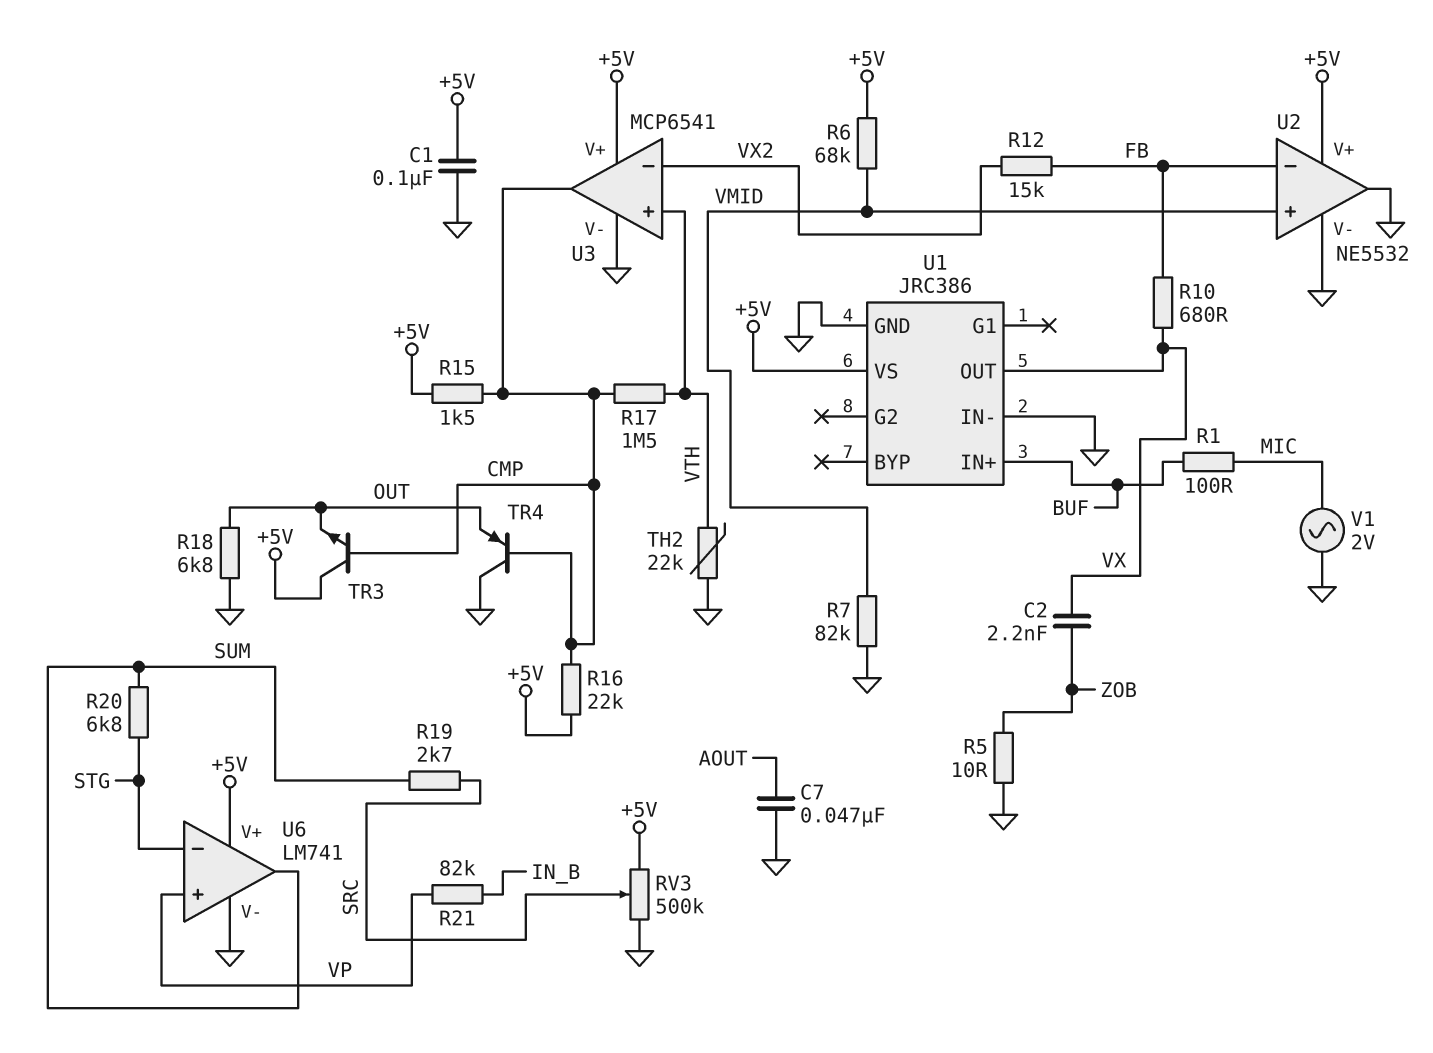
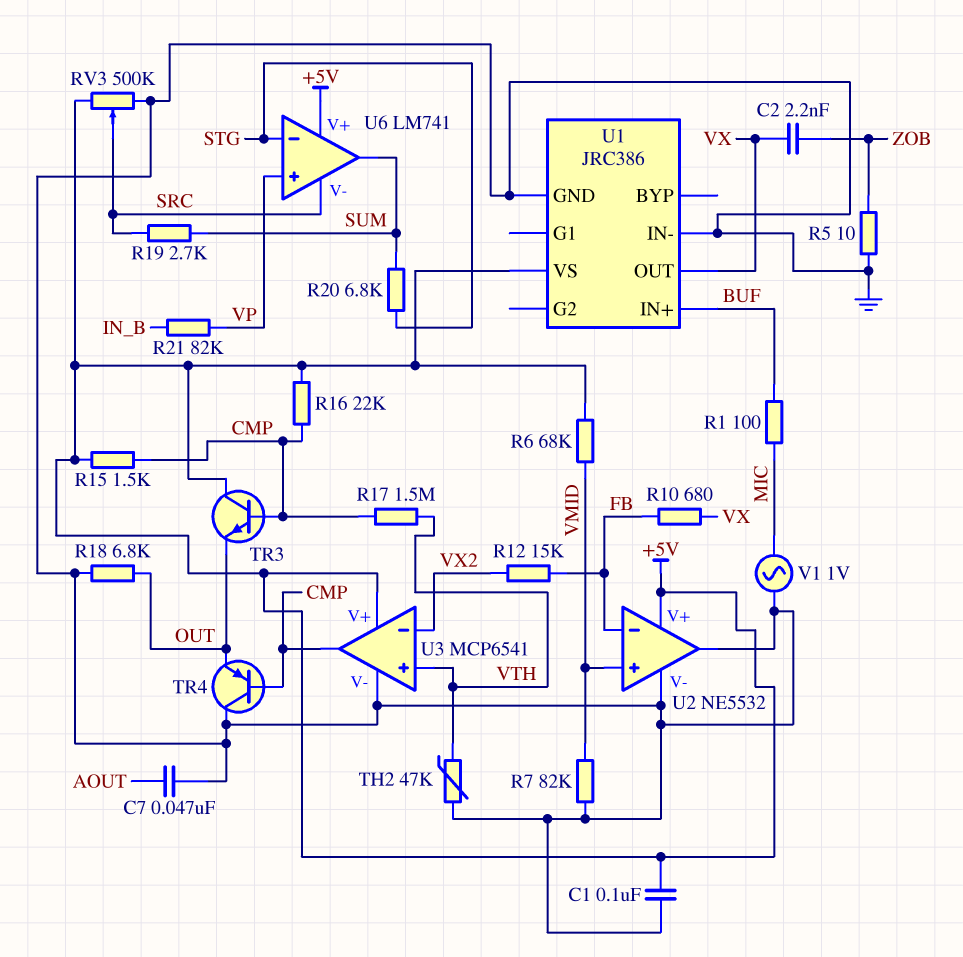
TH2: 22k (GND, VTH) -> 47k (GND, VTH)
U6 pin V-: GND -> SRC
V1: AC 2V (GND, MIC) -> AC 1V (GND, MIC)

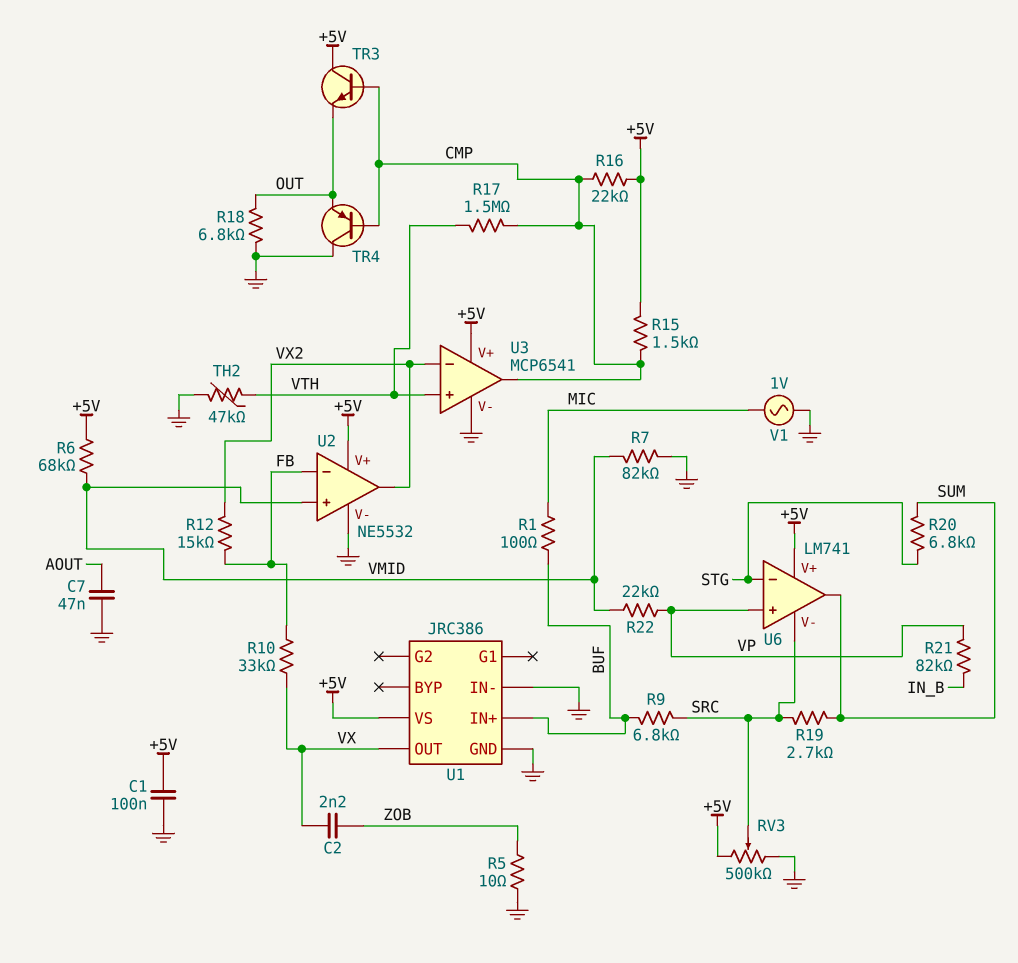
R9: none -> 6.8k (BUF, SRC)
R10: 680 (FB, VX) -> 33k (FB, VX)
R22: none -> 22k (VMID, VP)
U2 pin out: GND -> VX2

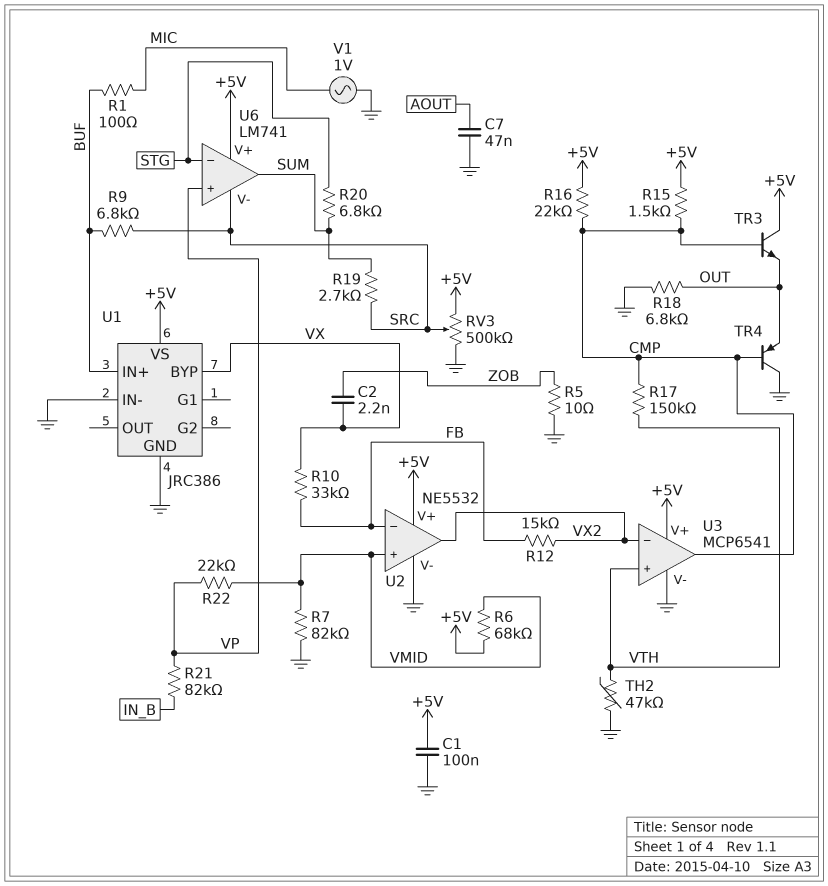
R17: 1.5M (CMP, VTH) -> 150k (CMP, VTH)
U1 pin BYP: none -> VX
U1 pin OUT: VX -> none

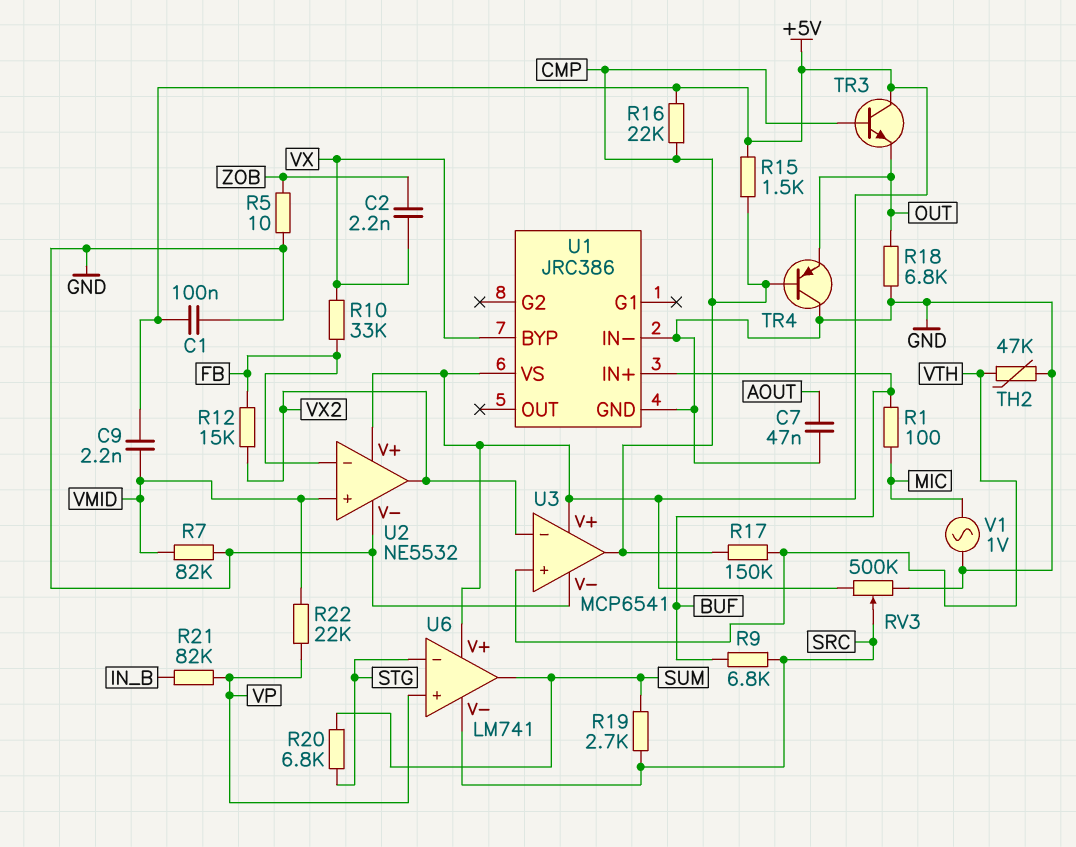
C9: none -> 2.2nF (+5V, VMID)
R6: 68k (+5V, VMID) -> none

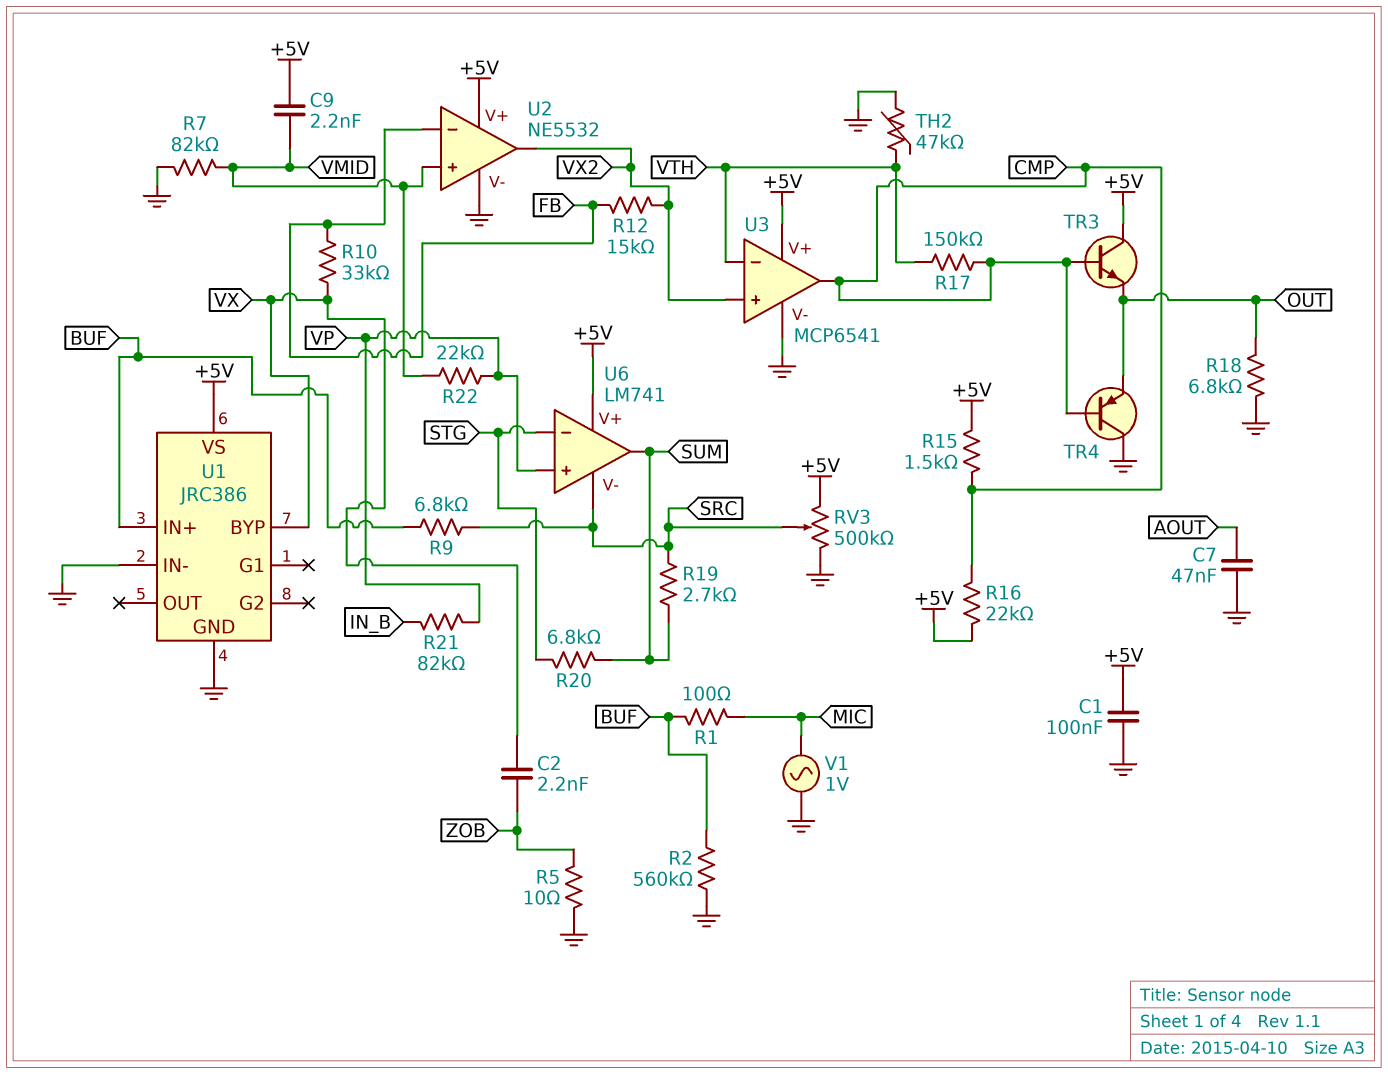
R2: none -> 560k (BUF, GND)
U3 pin in+: VTH -> VX2
U3 pin in-: VX2 -> VTH

